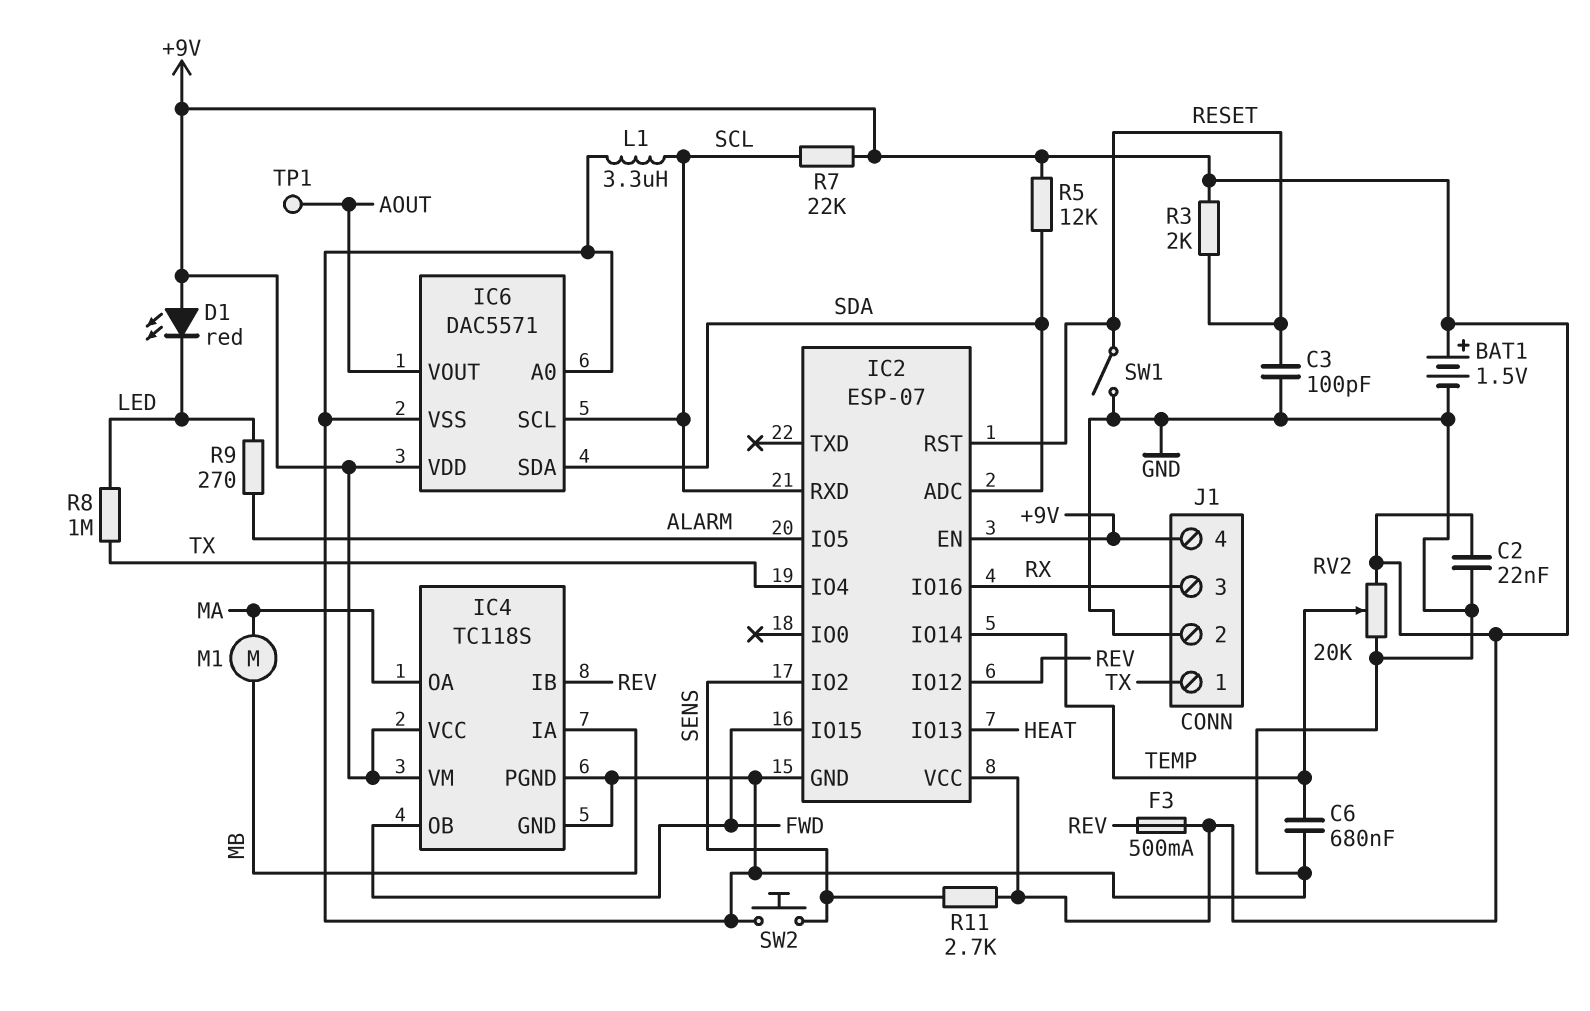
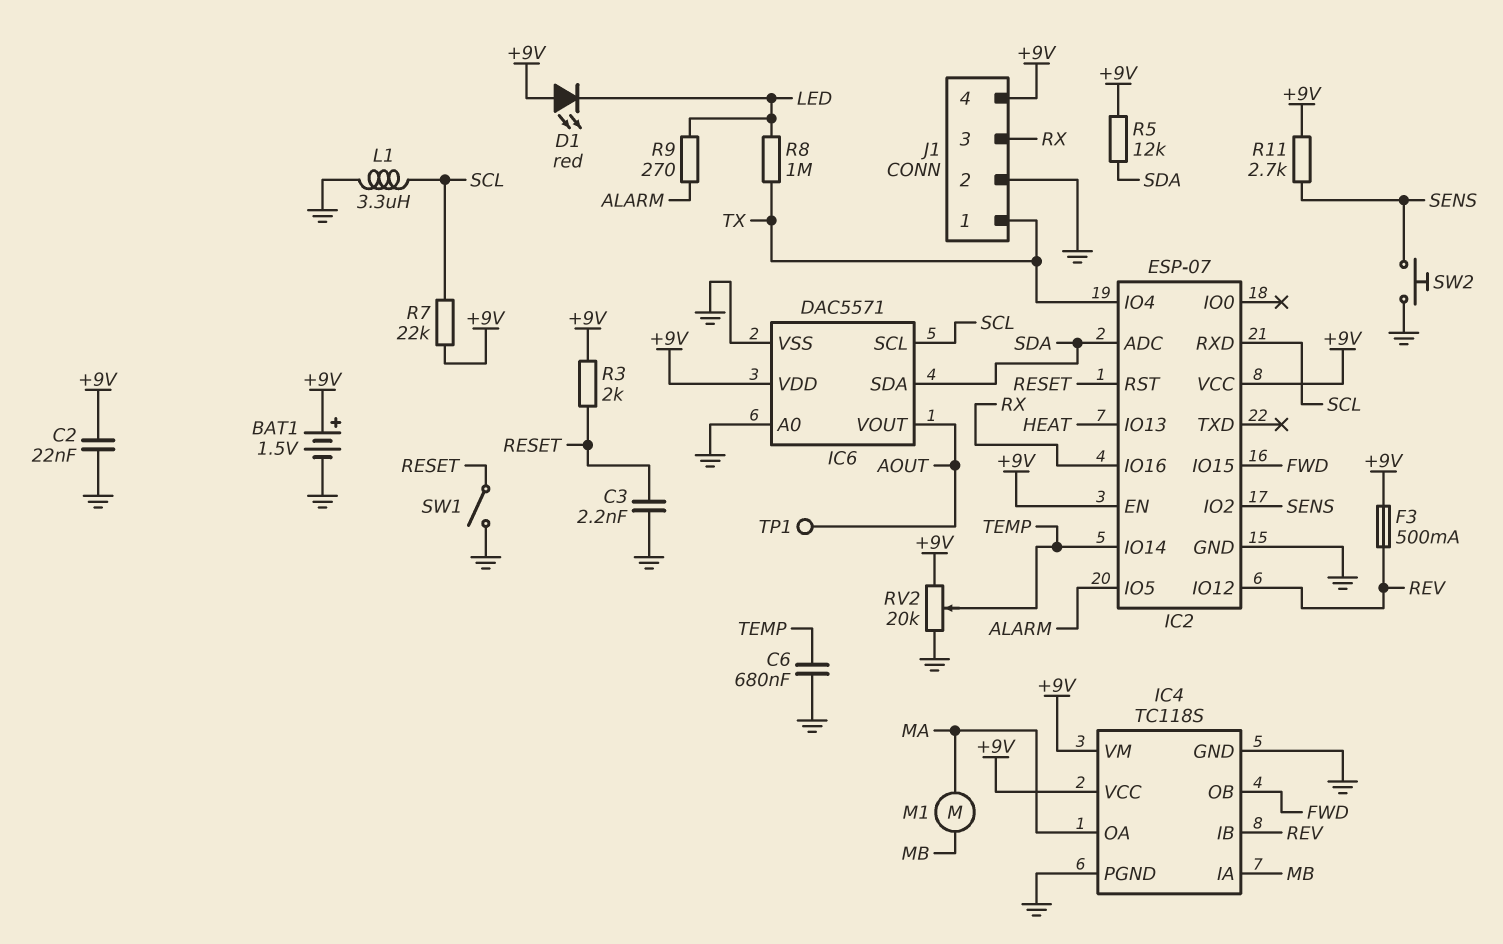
C3: 100pF (GND, RESET) -> 2.2nF (GND, RESET)

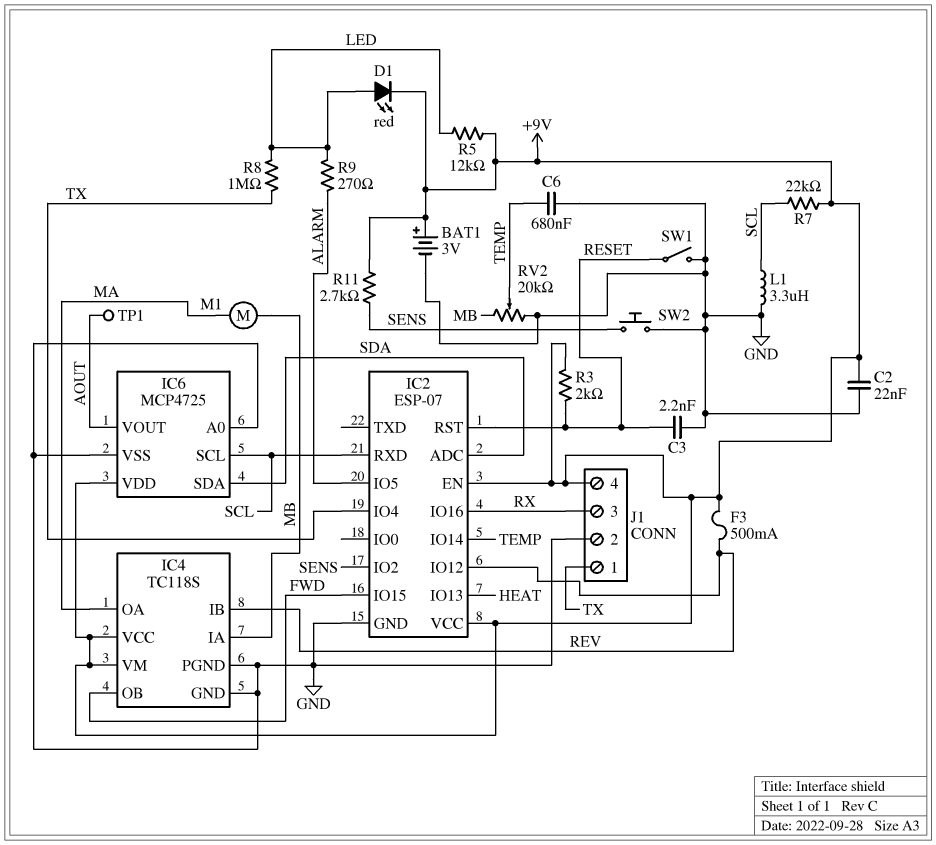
BAT1: 1.5V (plus +9V, minus GND) -> 3V (plus +9V, minus GND)
D1: LED red (A +9V, K LED) -> LED red (A LED, K +9V)
IC6: DAC5571 -> MCP4725
R5: 12k (+9V, SDA) -> 12k (+9V, LED)
RV2: 20k (+9V, GND, wiper TEMP) -> 20k (GND, MB, wiper TEMP)

